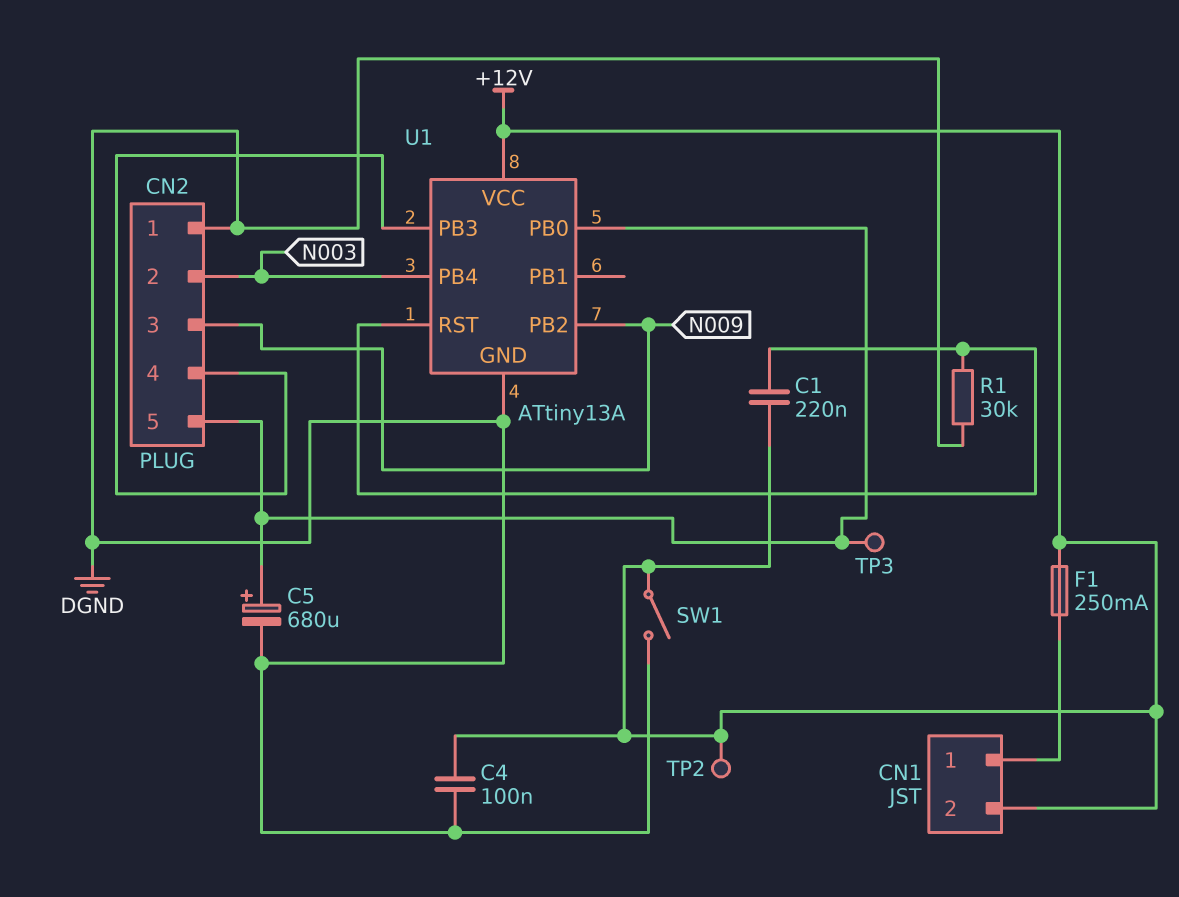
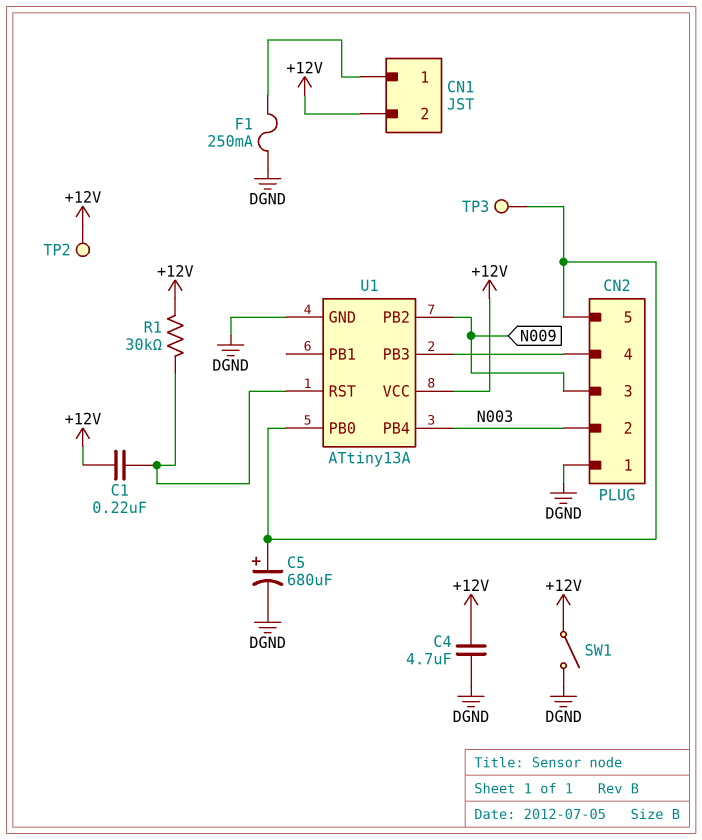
C4: 100nF (+12V, DGND) -> 4.7uF (+12V, DGND)
F1: 250mA (+12V, CN1/1) -> 250mA (CN1/1, DGND)
R1: 30k (DGND, U1/RST) -> 30k (+12V, U1/RST)

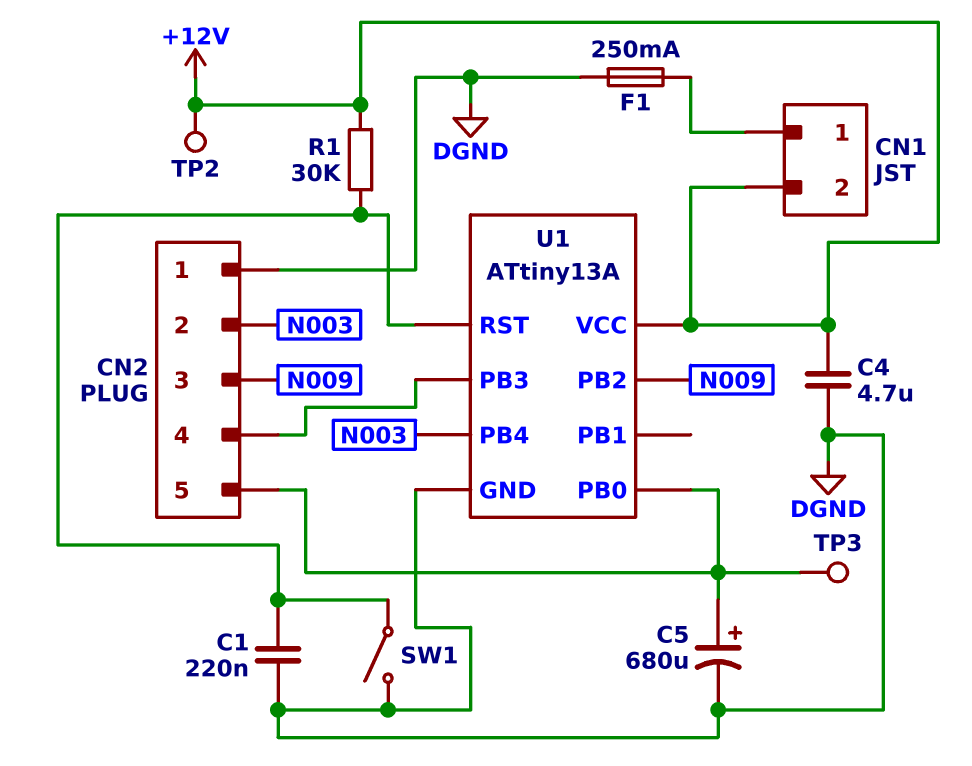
C1: 220nF (+12V, U1/RST) -> 220nF (DGND, U1/RST)
SW1: switch (+12V, DGND) -> switch (DGND, U1/RST)

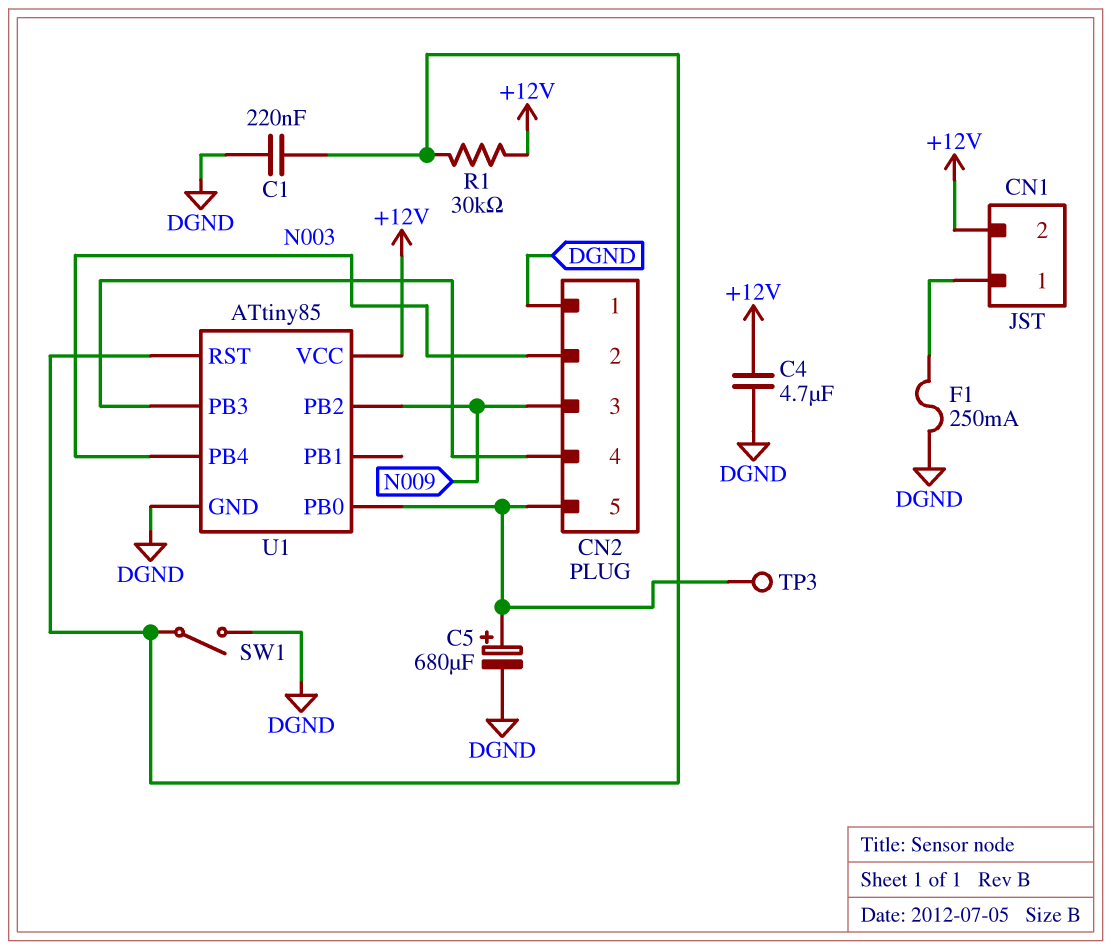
TP2: test point (+12V) -> none
U1: ATtiny13A -> ATtiny85

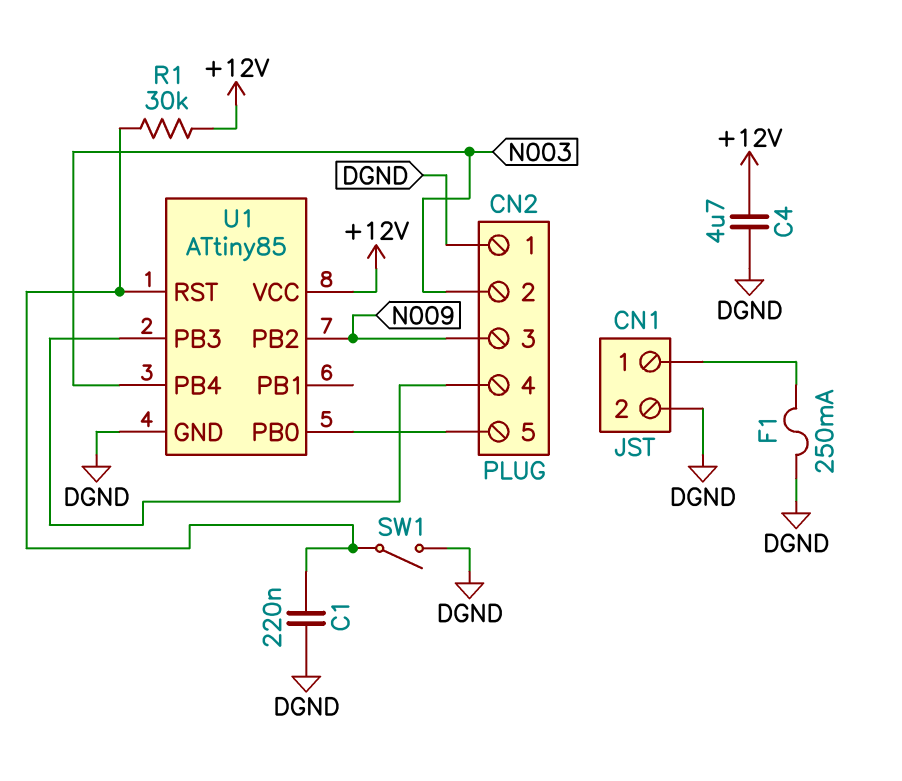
C5: 680uF (plus CN2/5, minus DGND) -> none
CN1 pin 2: +12V -> DGND
TP3: test point (CN2/5) -> none

